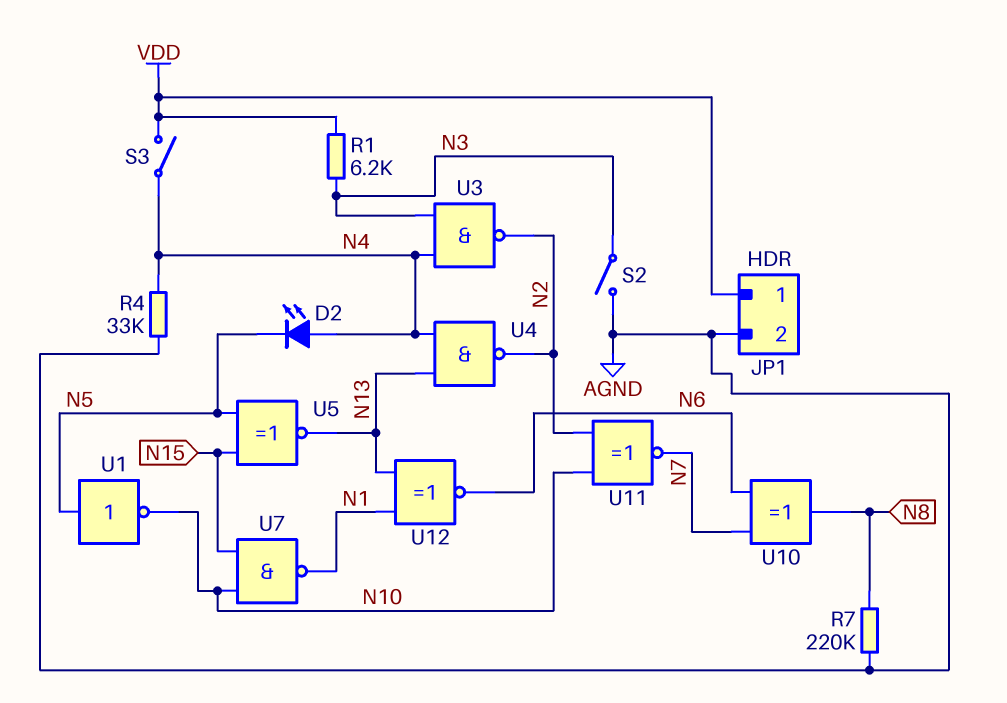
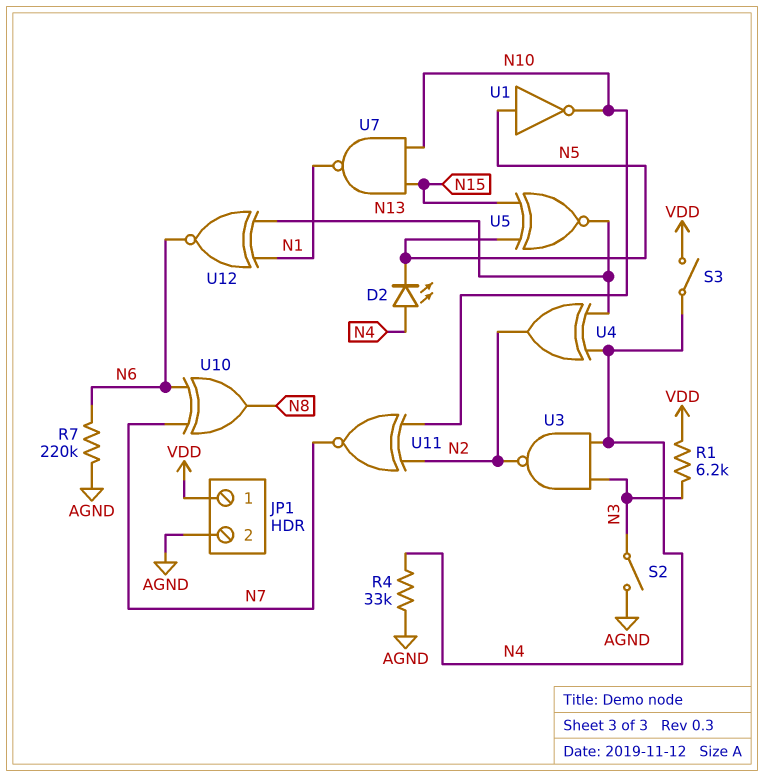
R7: 220k (AGND, N8) -> 220k (AGND, N6)
U4: NAND (in N4, in N13, out N2) -> XOR (in N4, in N13, out N2)

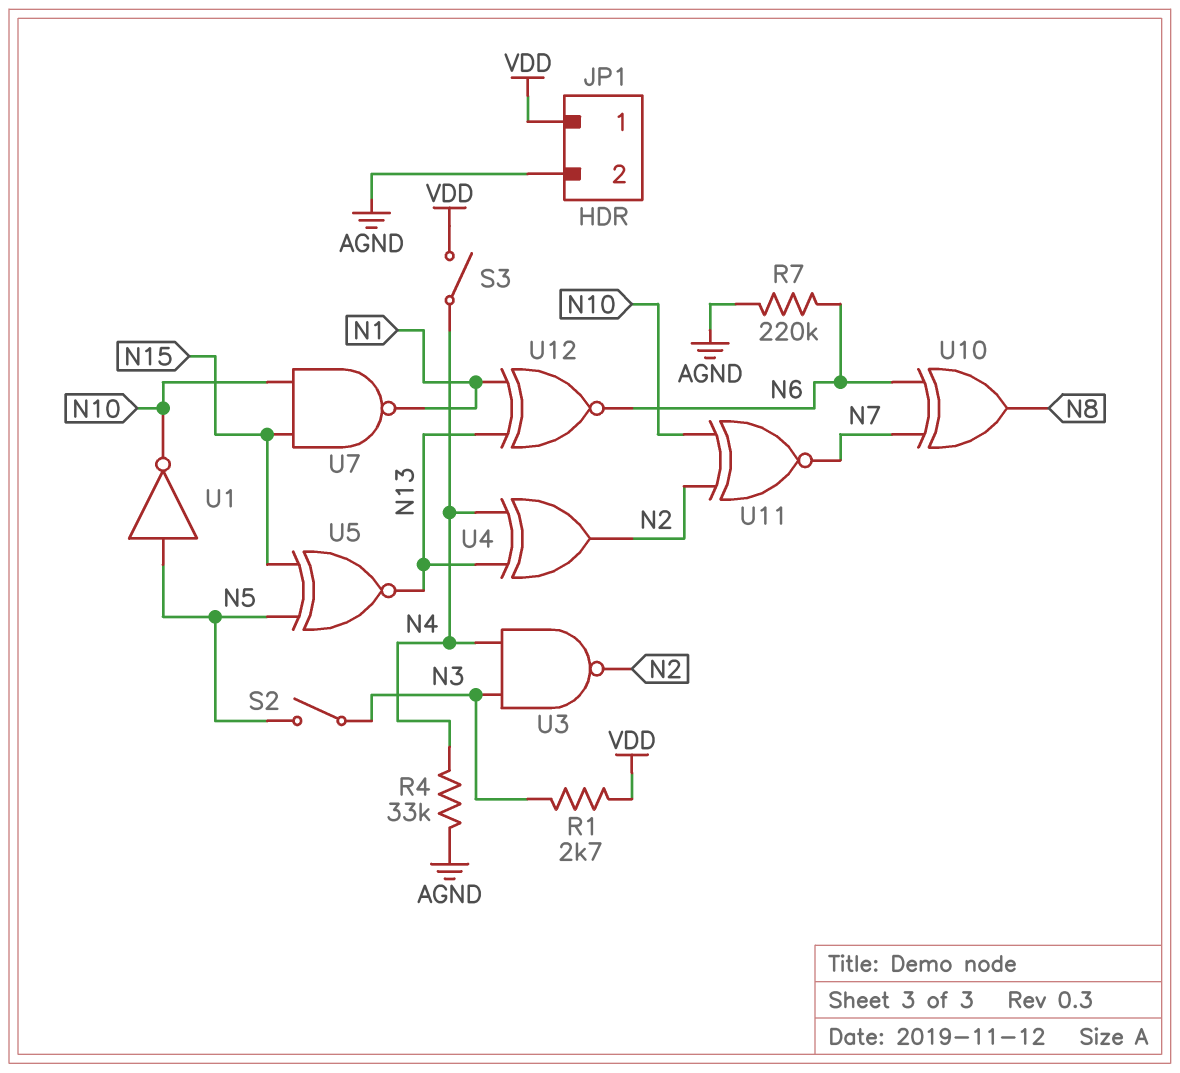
D2: LED (A N4, K N5) -> none
R1: 6.2k (N3, VDD) -> 2.7k (N3, VDD)
S2: switch (AGND, N3) -> switch (N3, N5)

